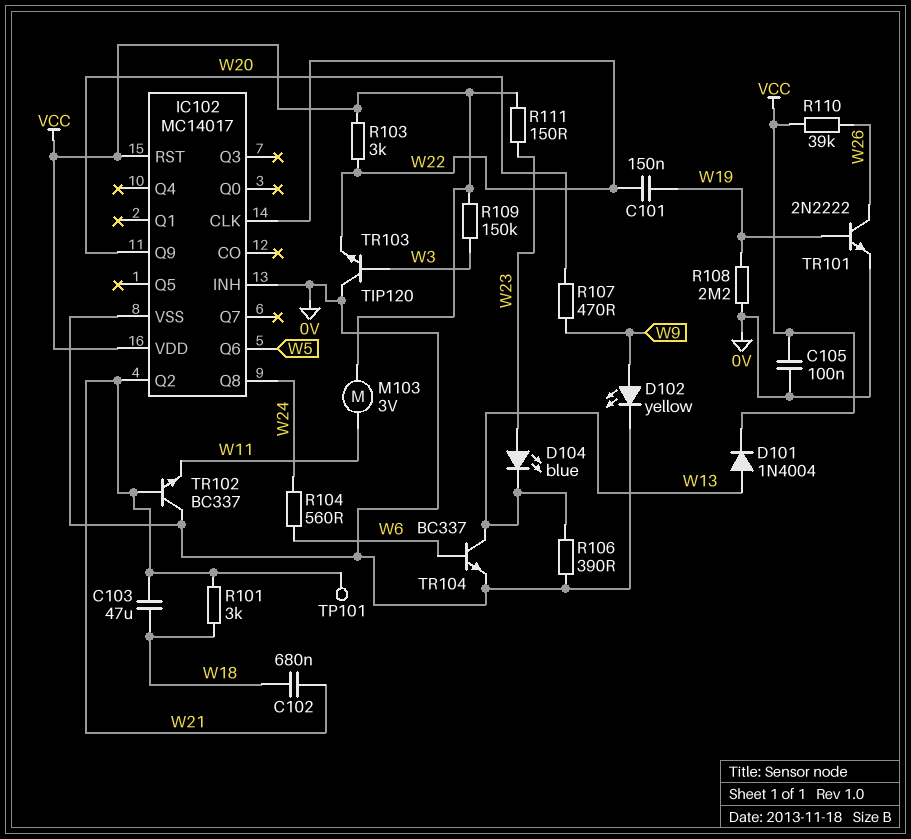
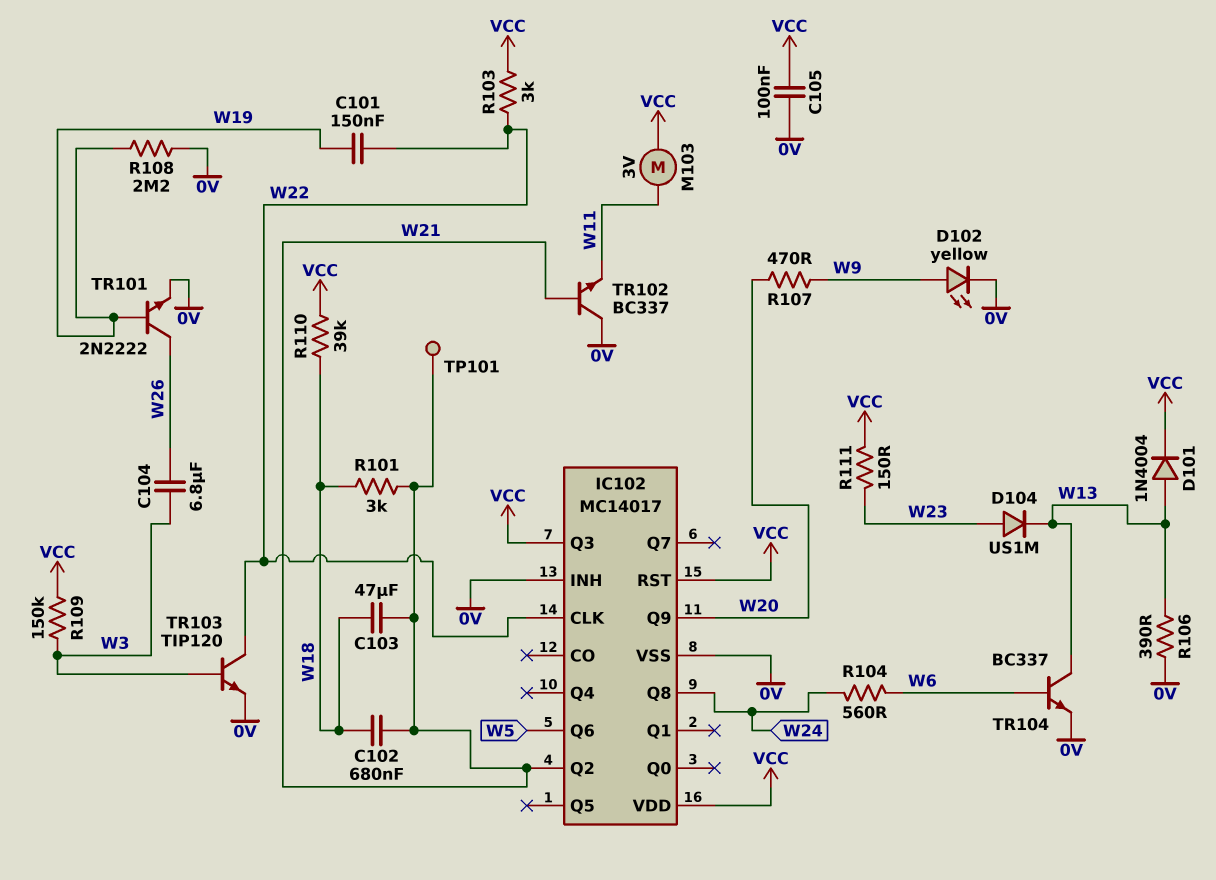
C104: none -> 6.8uF (W3, W26)
D104: LED blue (A W23, K W13) -> diode US1M (A W23, K W13)
IC102 pin Q3: none -> VCC
R110: 39k (VCC, W26) -> 39k (VCC, W18)
TR103: NPN TIP120 (B W3, C 0V, E W22) -> NPN TIP120 (B W3, C W22, E 0V)

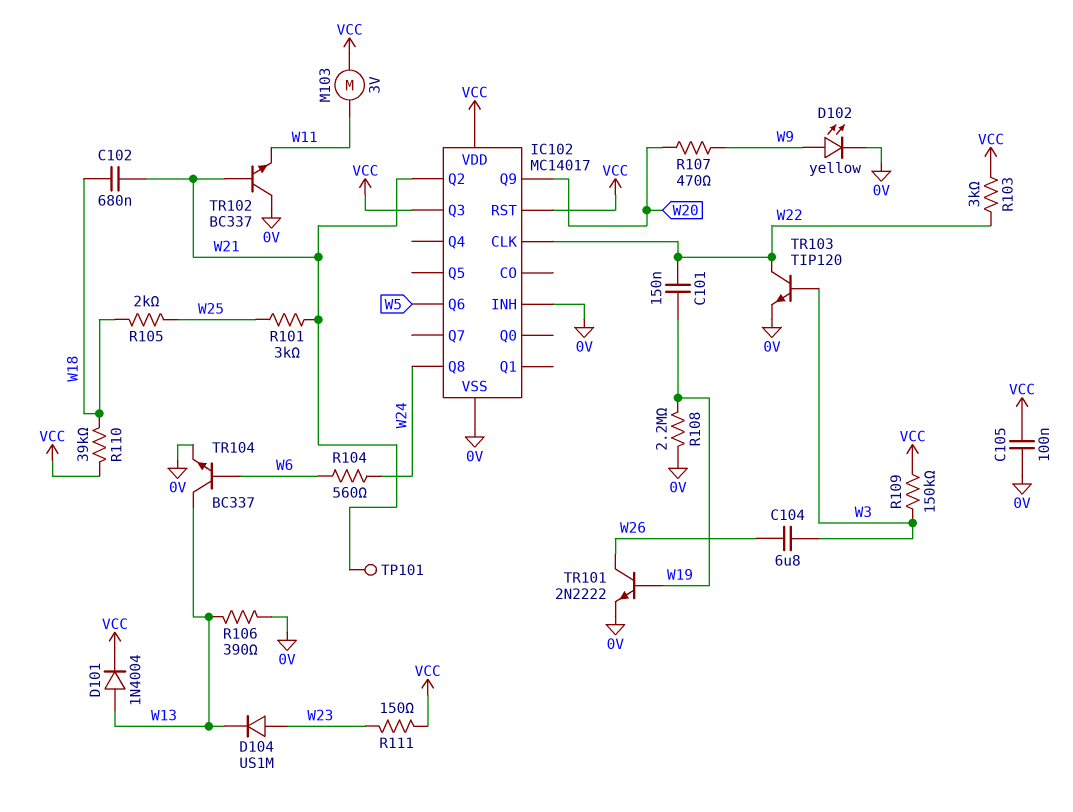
C103: 47uF (W18, W21) -> none
R101: 3k (W18, W21) -> 3k (W21, W25)
R105: none -> 2k (W18, W25)

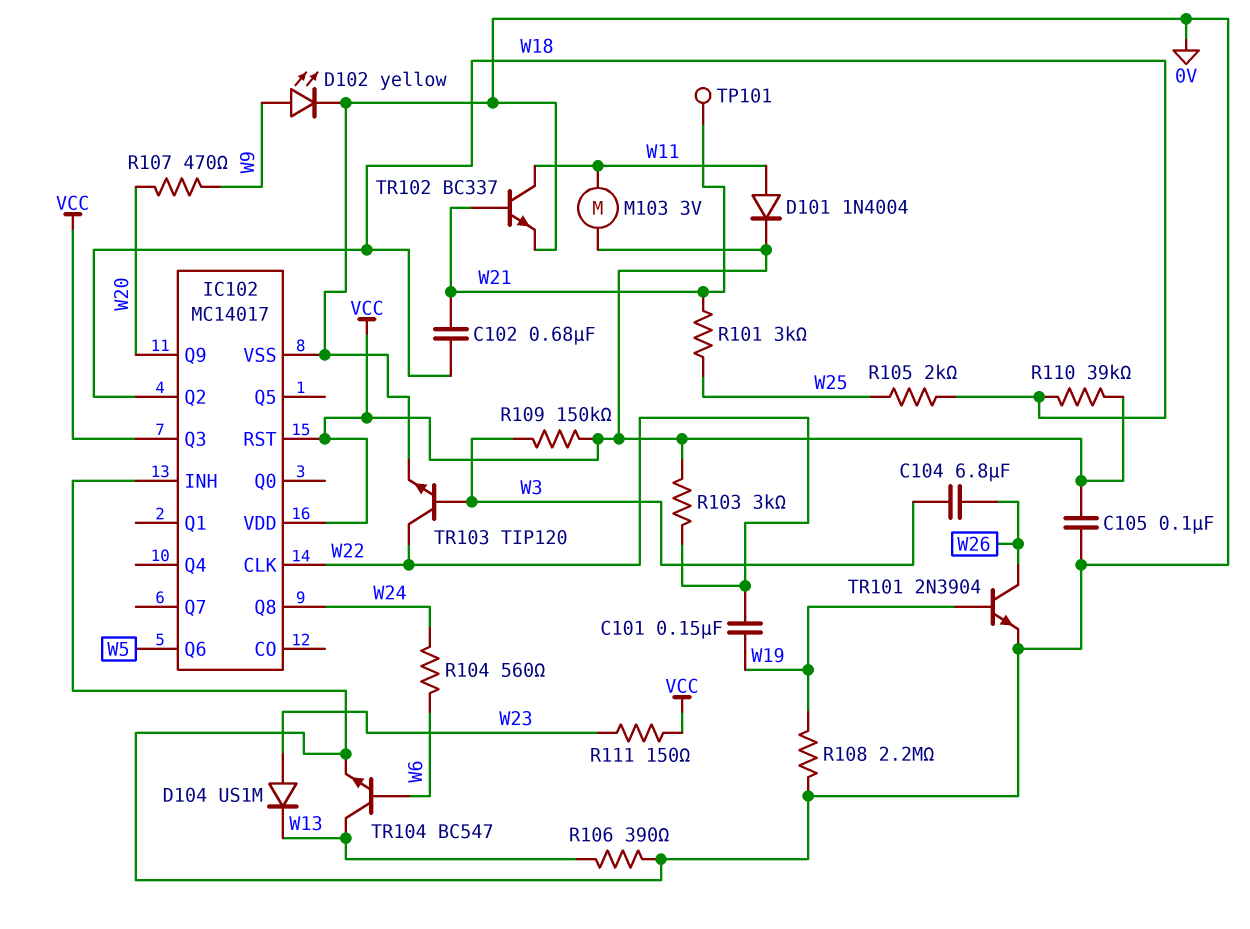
D101: diode 1N4004 (A W13, K VCC) -> diode 1N4004 (A W11, K VCC)
IC102 pin Q2: W21 -> W18
TR101: NPN 2N2222 (B W19, C W26, E 0V) -> NPN 2N3904 (B W19, C W26, E 0V)
TR102: NPN BC337 (B W21, C 0V, E W11) -> NPN BC337 (B W21, C W11, E 0V)
TR104: NPN BC337 (B W6, C W13, E 0V) -> NPN BC547 (B W6, C W13, E 0V)

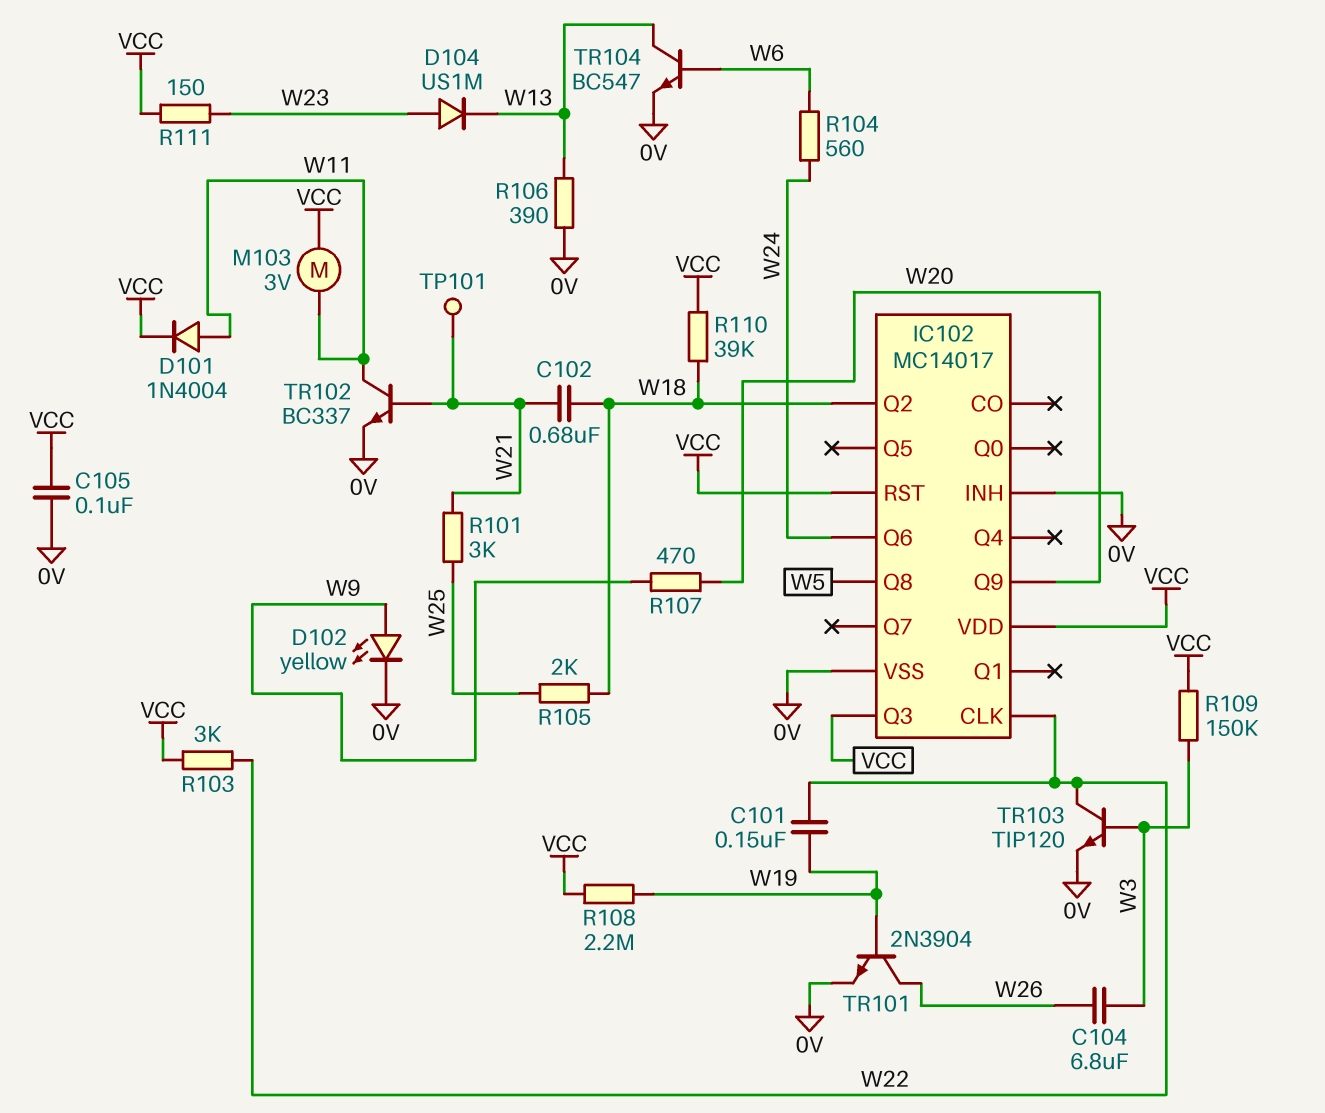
IC102 pin Q6: W5 -> W24
IC102 pin Q8: W24 -> W5
R108: 2.2M (0V, W19) -> 2.2M (VCC, W19)

